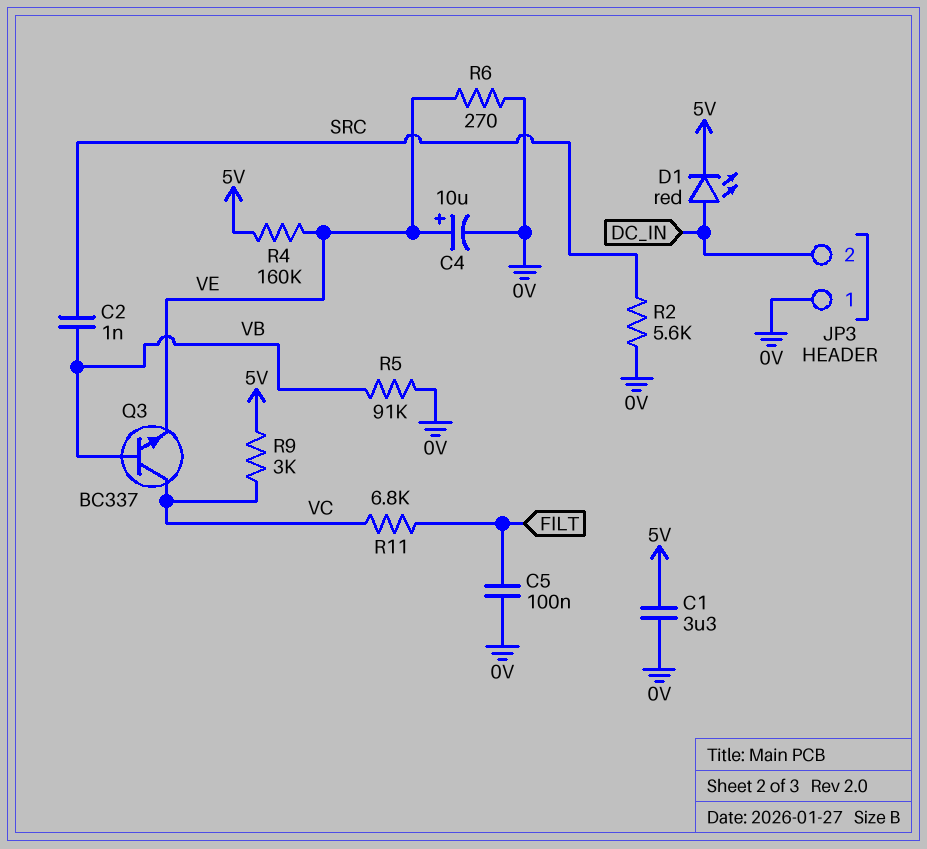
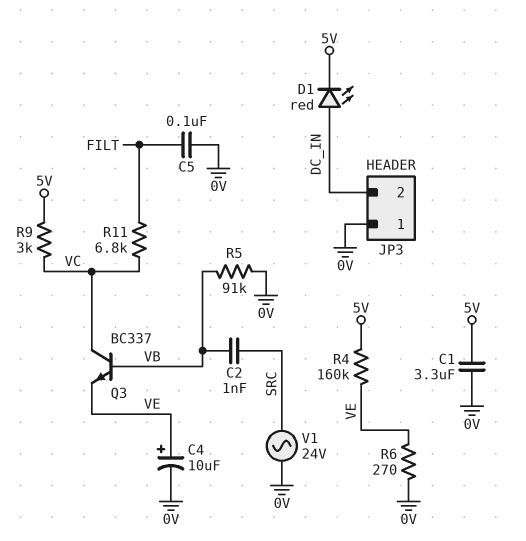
R2: 5.6k (0V, SRC) -> none
V1: none -> AC 24V (0V, SRC)

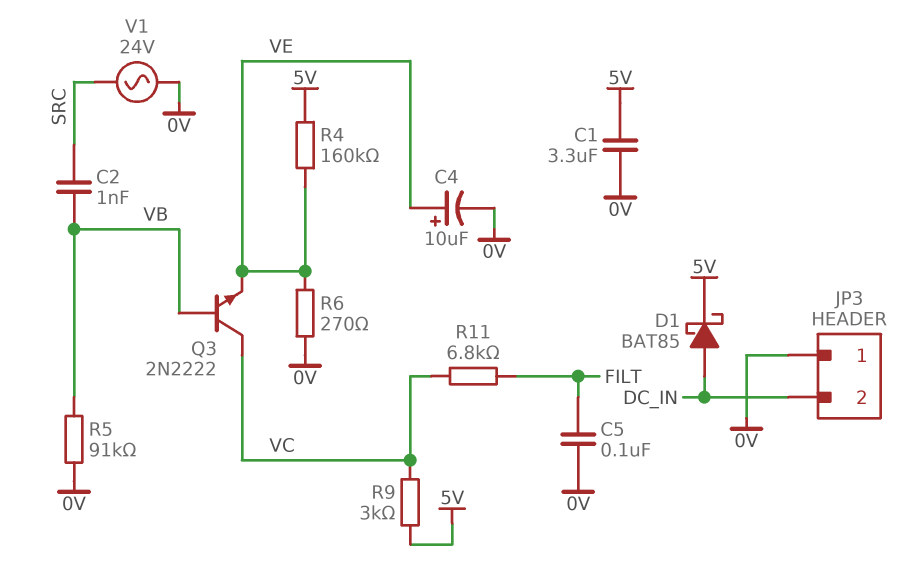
D1: LED red (A DC_IN, K 5V) -> schottky BAT85 (A DC_IN, K 5V)
Q3: NPN BC337 (B VB, C VC, E VE) -> NPN 2N2222 (B VB, C VC, E VE)

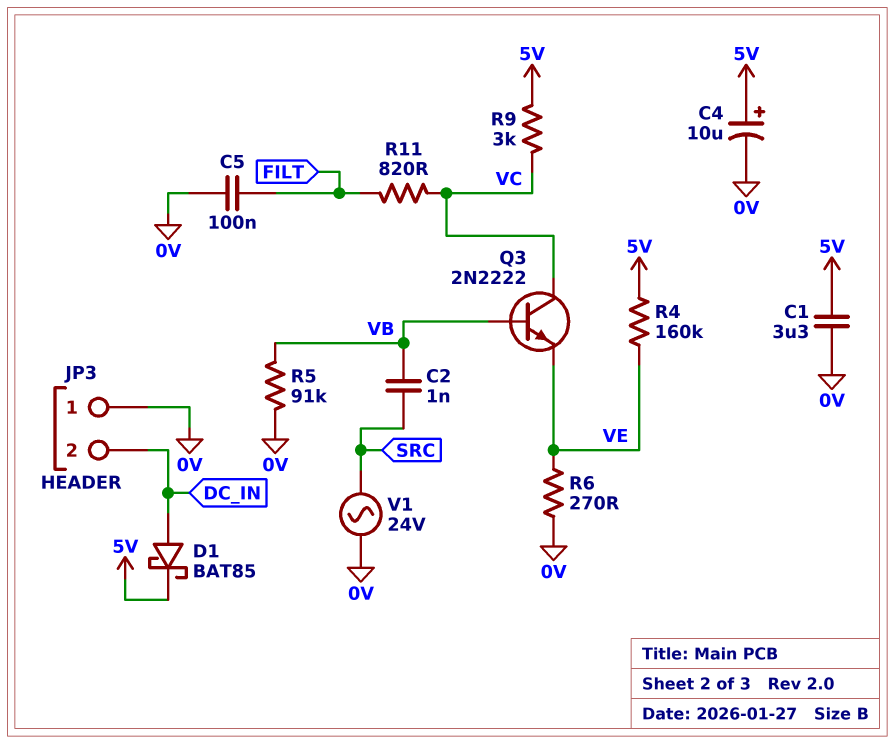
C4: 10uF (plus VE, minus 0V) -> 10uF (plus 5V, minus 0V)
R11: 6.8k (FILT, VC) -> 820 (FILT, VC)

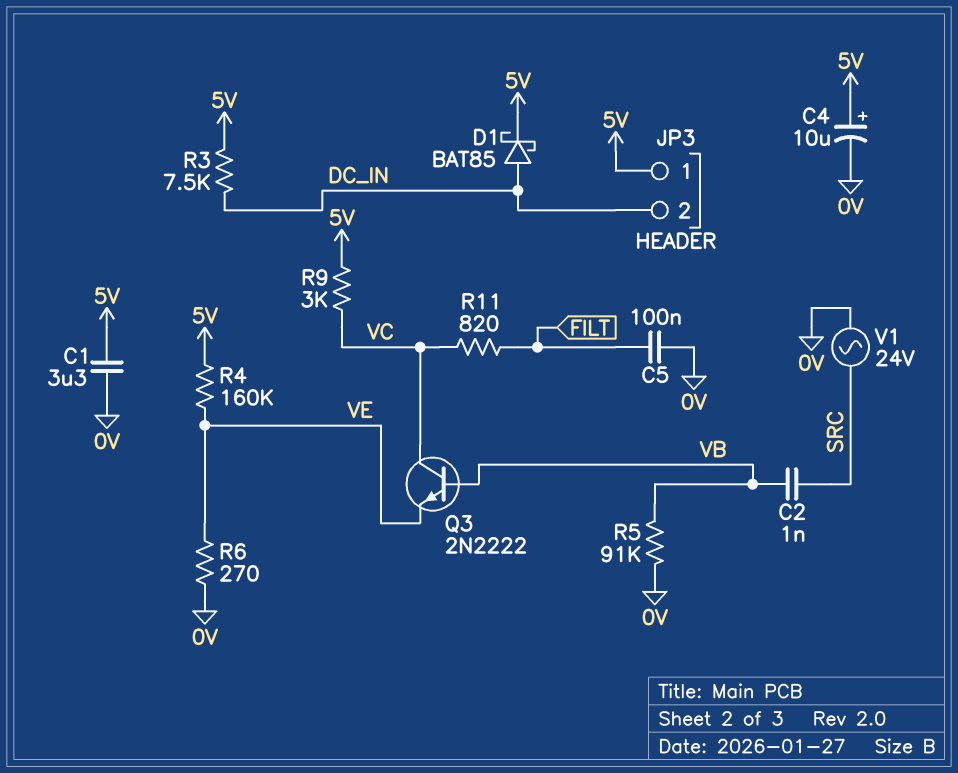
JP3 pin 1: 0V -> 5V
R3: none -> 7.5k (5V, DC_IN)

